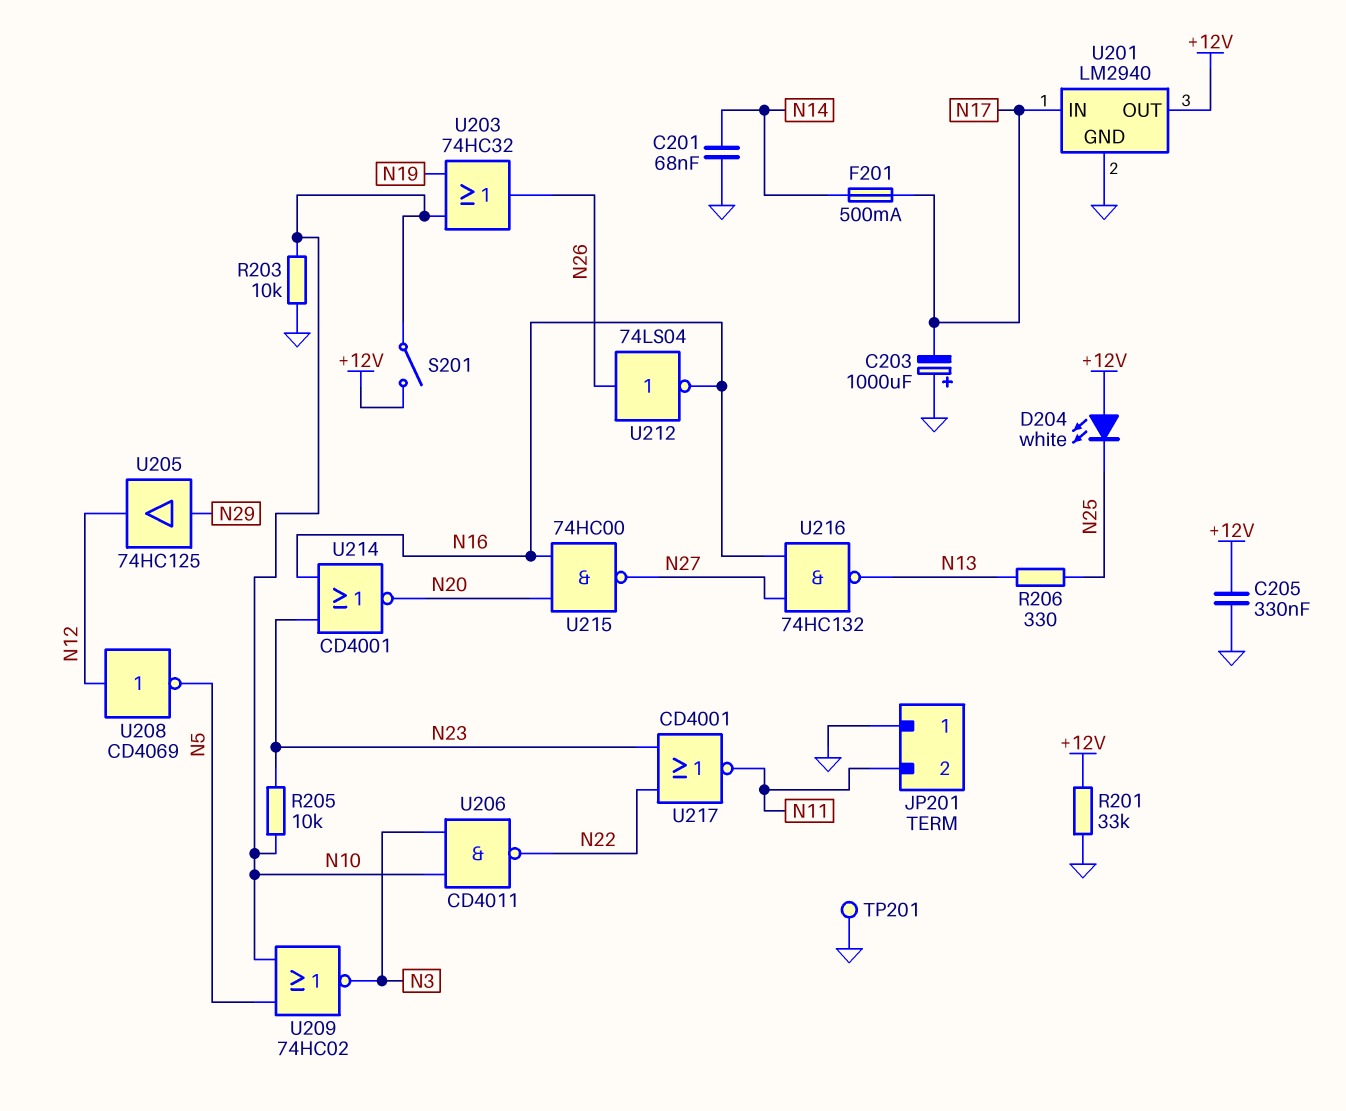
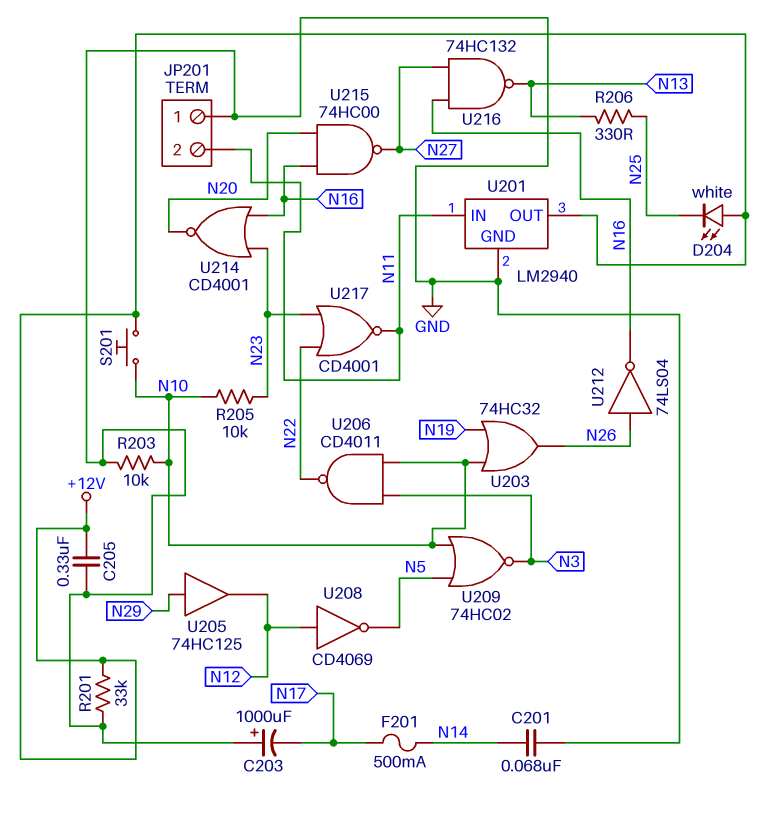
S201: switch (+12V, N10) -> button (+12V, N10)
TP201: test point (GND) -> none
U201 pin IN: N17 -> N11

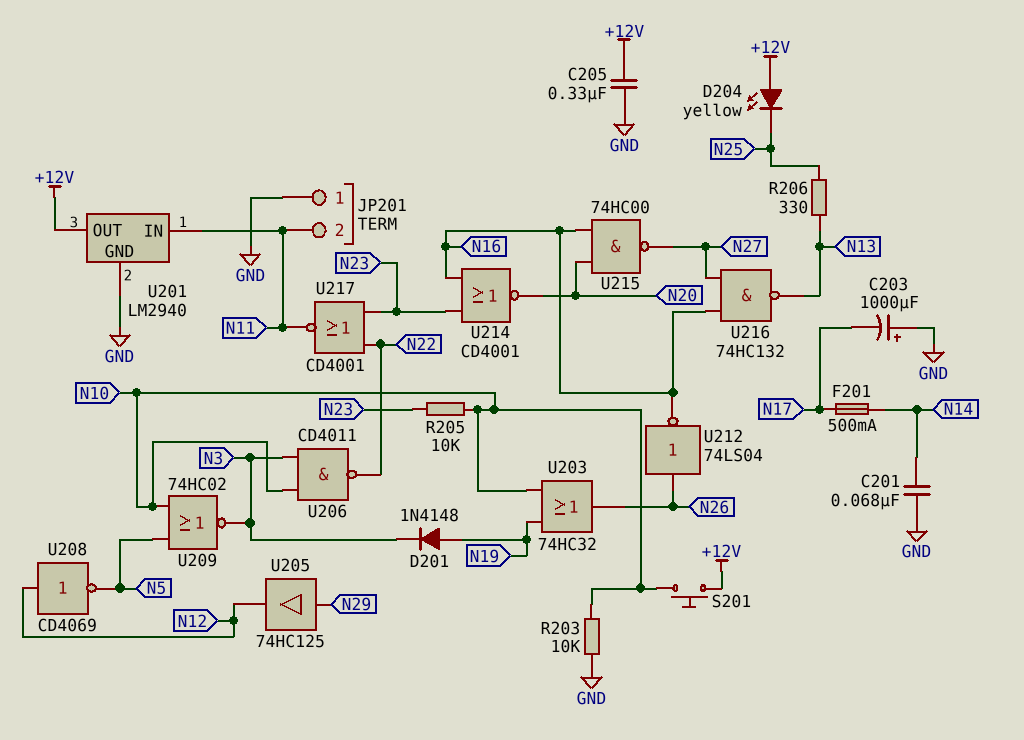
D201: none -> diode 1N4148 (A N19, K N3)
D204: LED white (A +12V, K N25) -> LED yellow (A +12V, K N25)
R201: 33k (+12V, GND) -> none

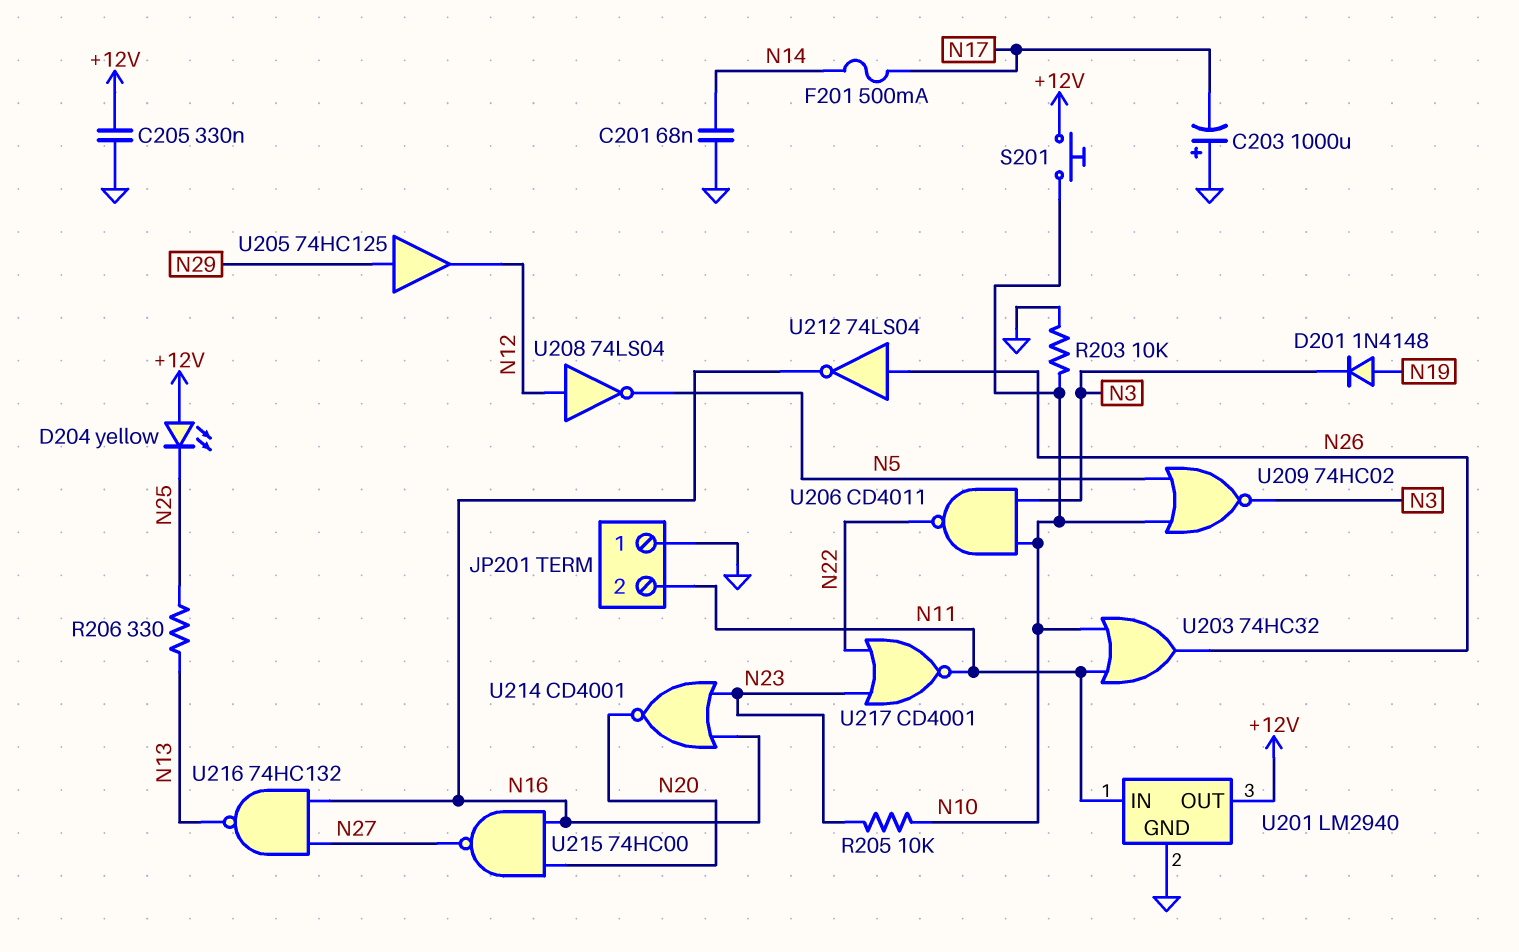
U203: OR 74HC32 (in N10, in N19, out N26) -> OR 74HC32 (in N10, in N11, out N26)
U208: NOT CD4069 (in N12, out N5) -> NOT 74LS04 (in N12, out N5)

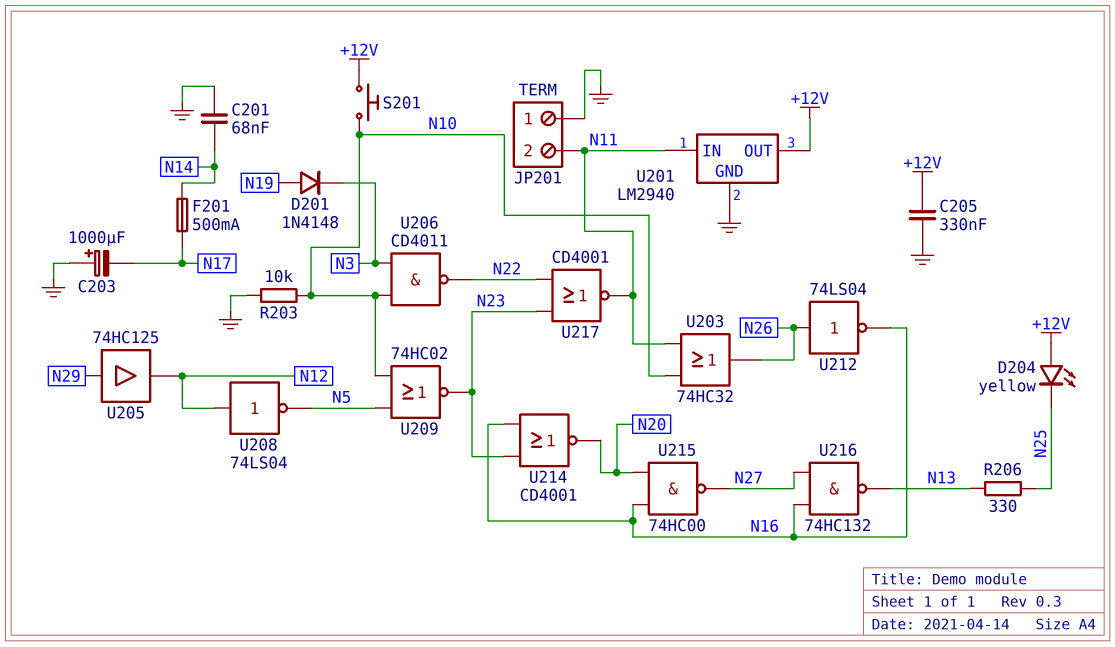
R205: 10k (N10, N23) -> none
U209: NOR 74HC02 (in N5, in N10, out N3) -> NOR 74HC02 (in N5, in N10, out N23)

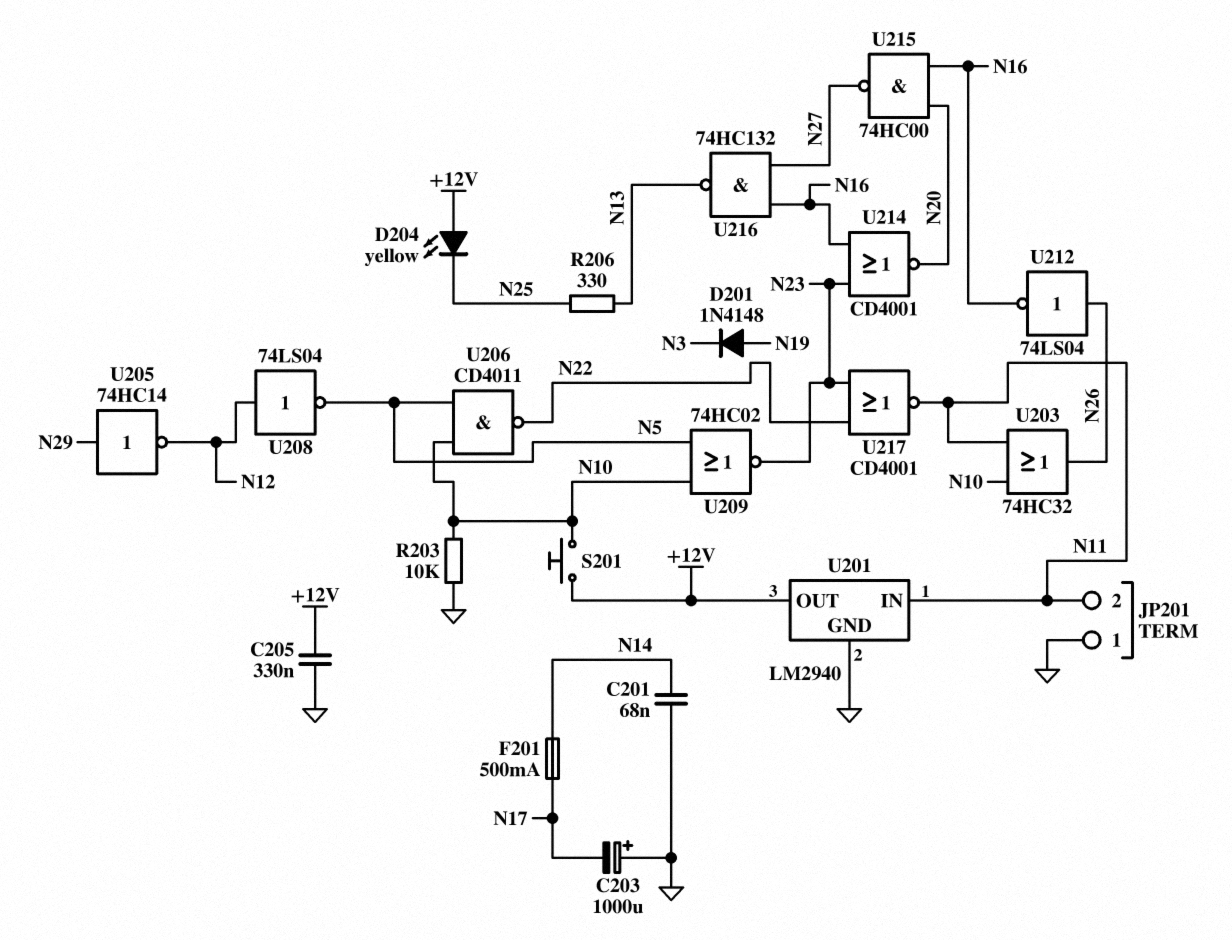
U205: buffer 74HC125 (in N29, out N12) -> NOT 74HC14 (in N29, out N12)
U206: NAND CD4011 (in N3, in N10, out N22) -> NAND CD4011 (in N5, in N10, out N22)

